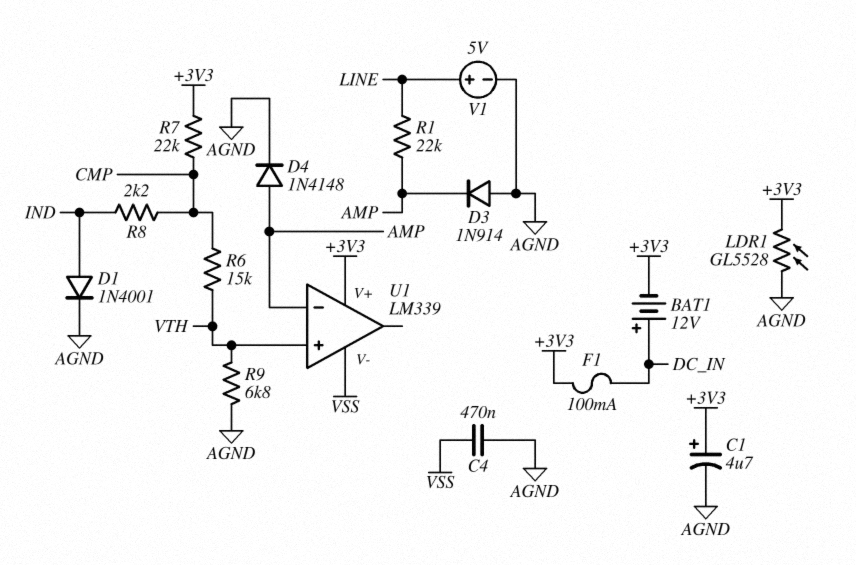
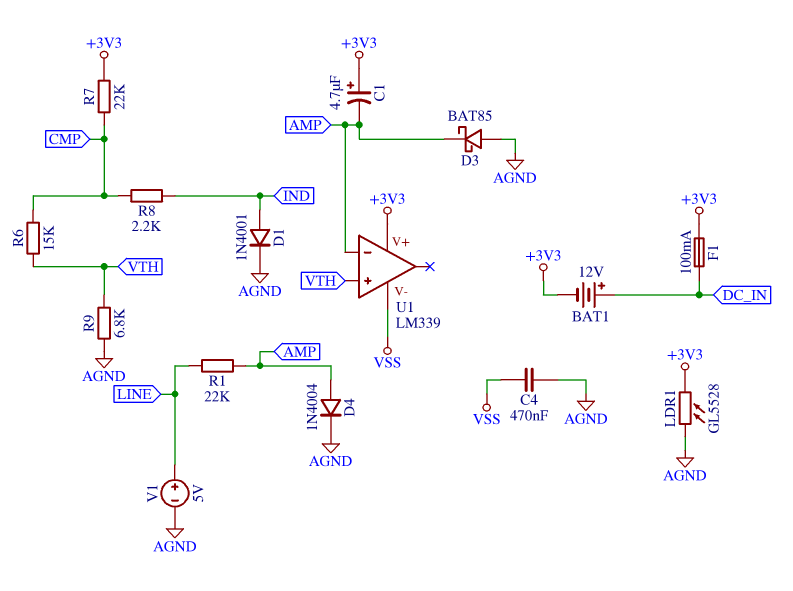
C1: 4.7uF (plus +3V3, minus AGND) -> 4.7uF (plus +3V3, minus AMP)
D3: diode 1N914 (A AGND, K AMP) -> schottky BAT85 (A AGND, K AMP)
D4: diode 1N4148 (A AMP, K AGND) -> diode 1N4004 (A AMP, K AGND)

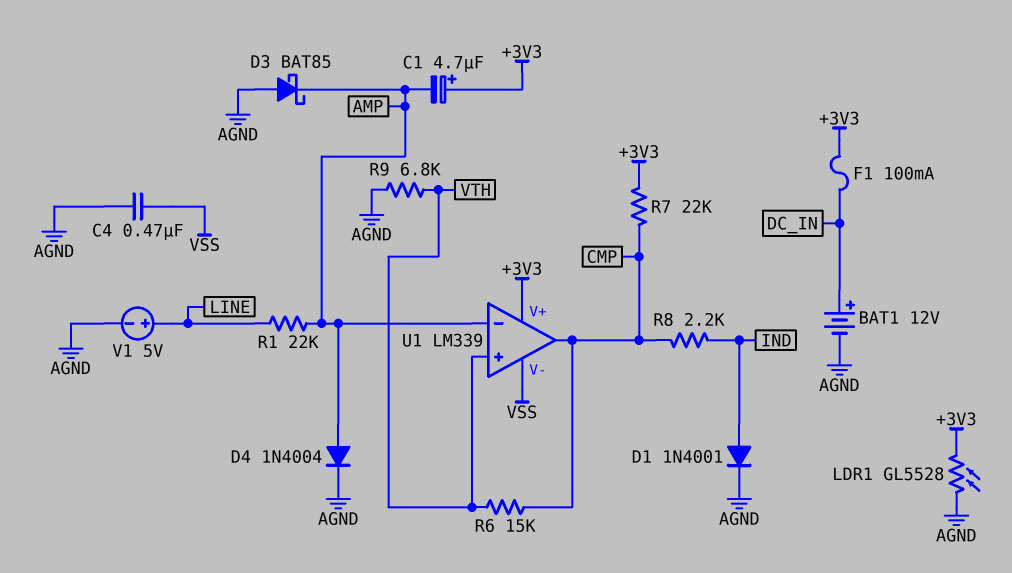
BAT1: 12V (plus DC_IN, minus +3V3) -> 12V (plus DC_IN, minus AGND)
U1 pin out: none -> CMP

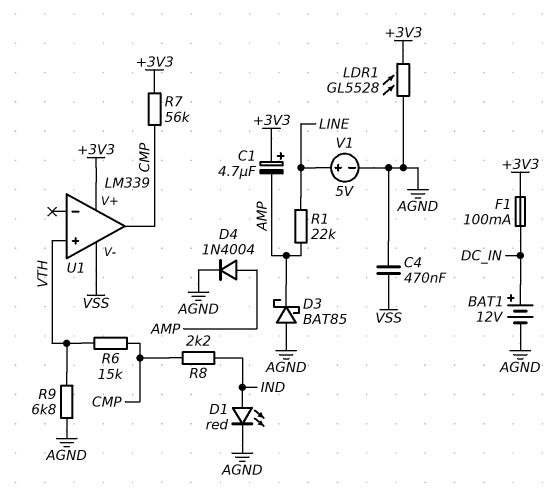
D1: diode 1N4001 (A IND, K AGND) -> LED red (A IND, K AGND)
R7: 22k (+3V3, CMP) -> 56k (+3V3, CMP)
U1 pin in-: AMP -> none

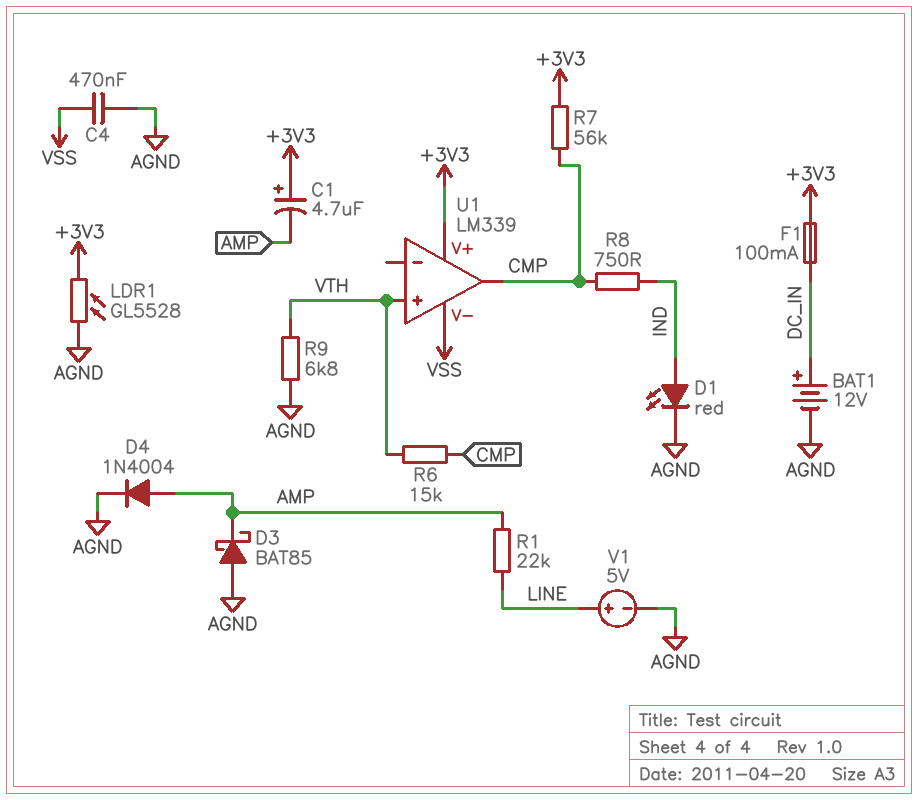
R8: 2.2k (CMP, IND) -> 750 (CMP, IND)

